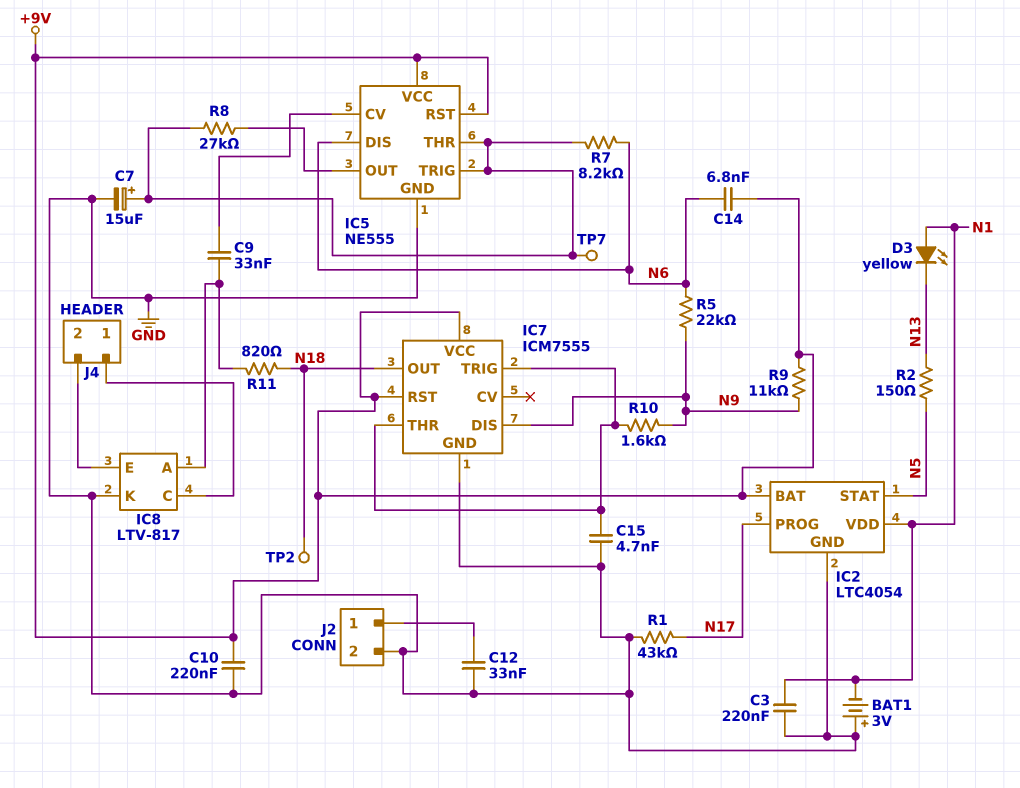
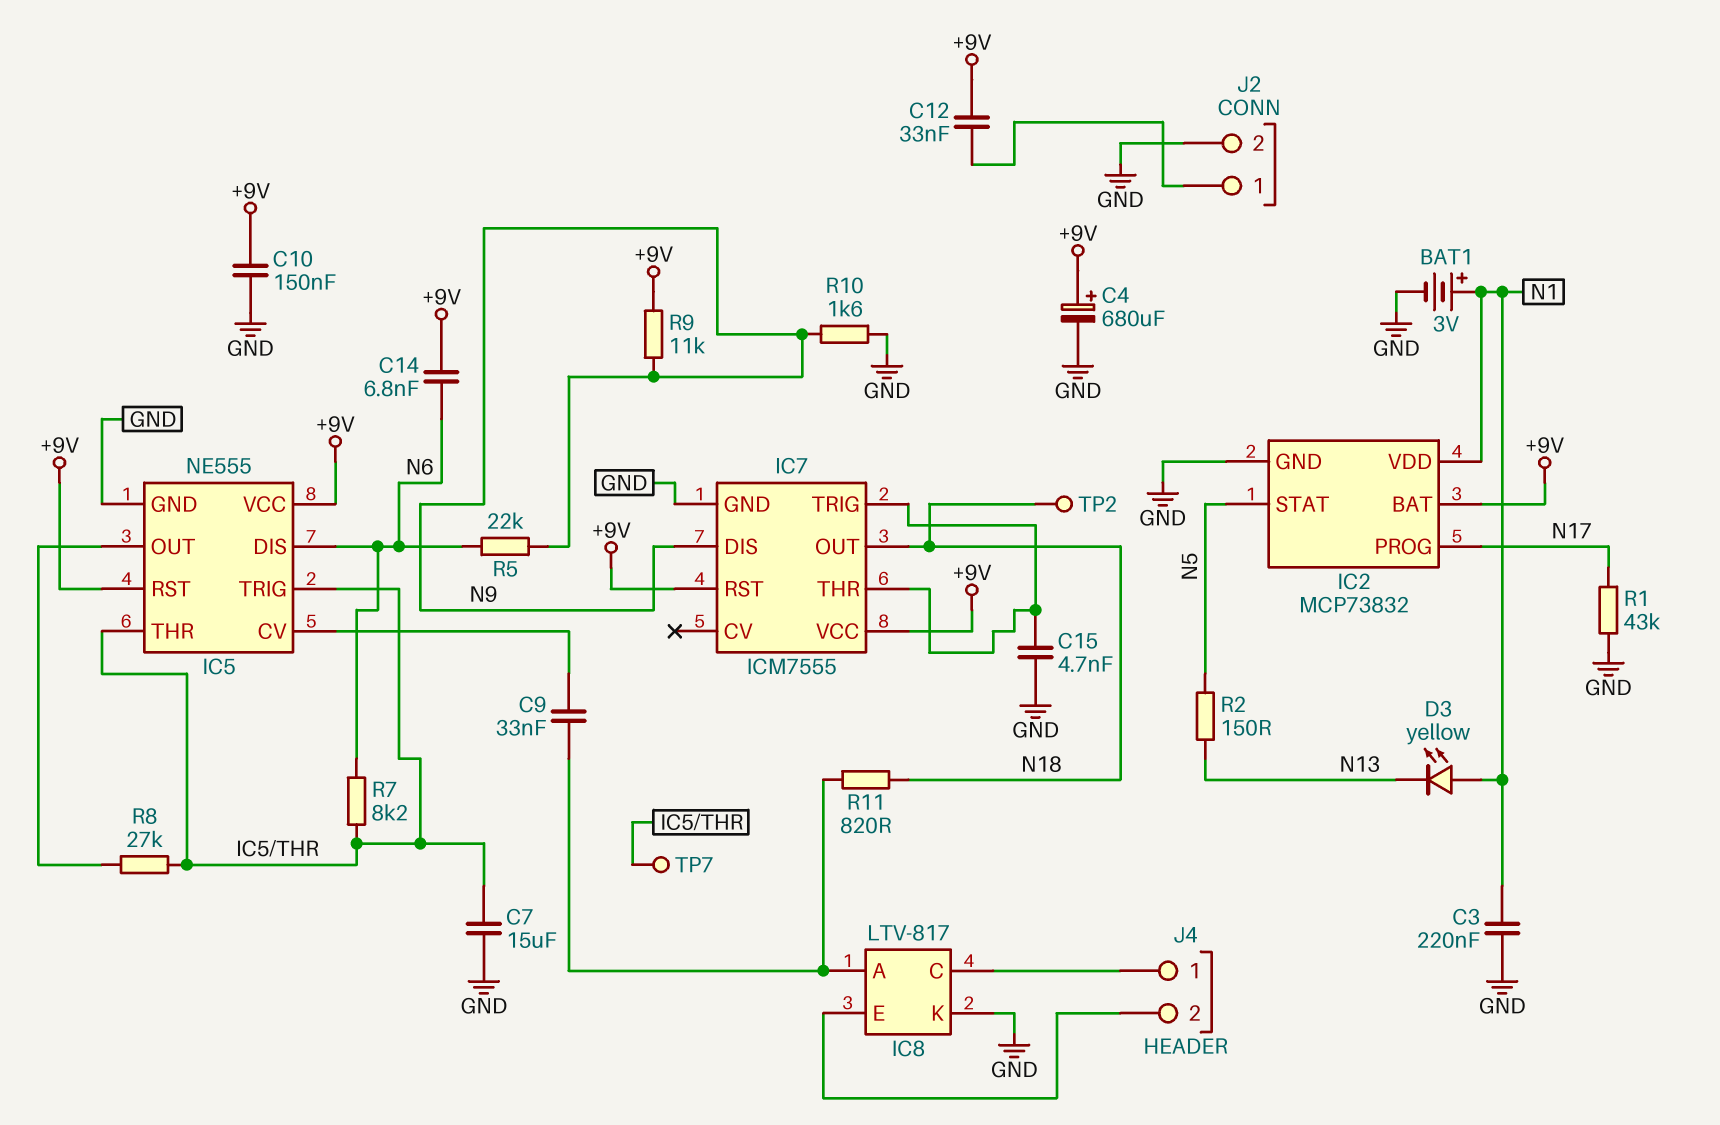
BAT1: 3V (plus GND, minus N1) -> 3V (plus N1, minus GND)
C4: none -> 680uF (plus +9V, minus GND)
C7: 15uF (plus IC5/THR, minus GND) -> 15uF (GND, IC5/THR)
C10: 220nF (+9V, GND) -> 150nF (+9V, GND)
C12: 33nF (GND, J2/1) -> 33nF (+9V, J2/1)
IC2: LTC4054 -> MCP73832
R10: 1.6k (IC7/THR, N9) -> 1.6k (GND, N9)

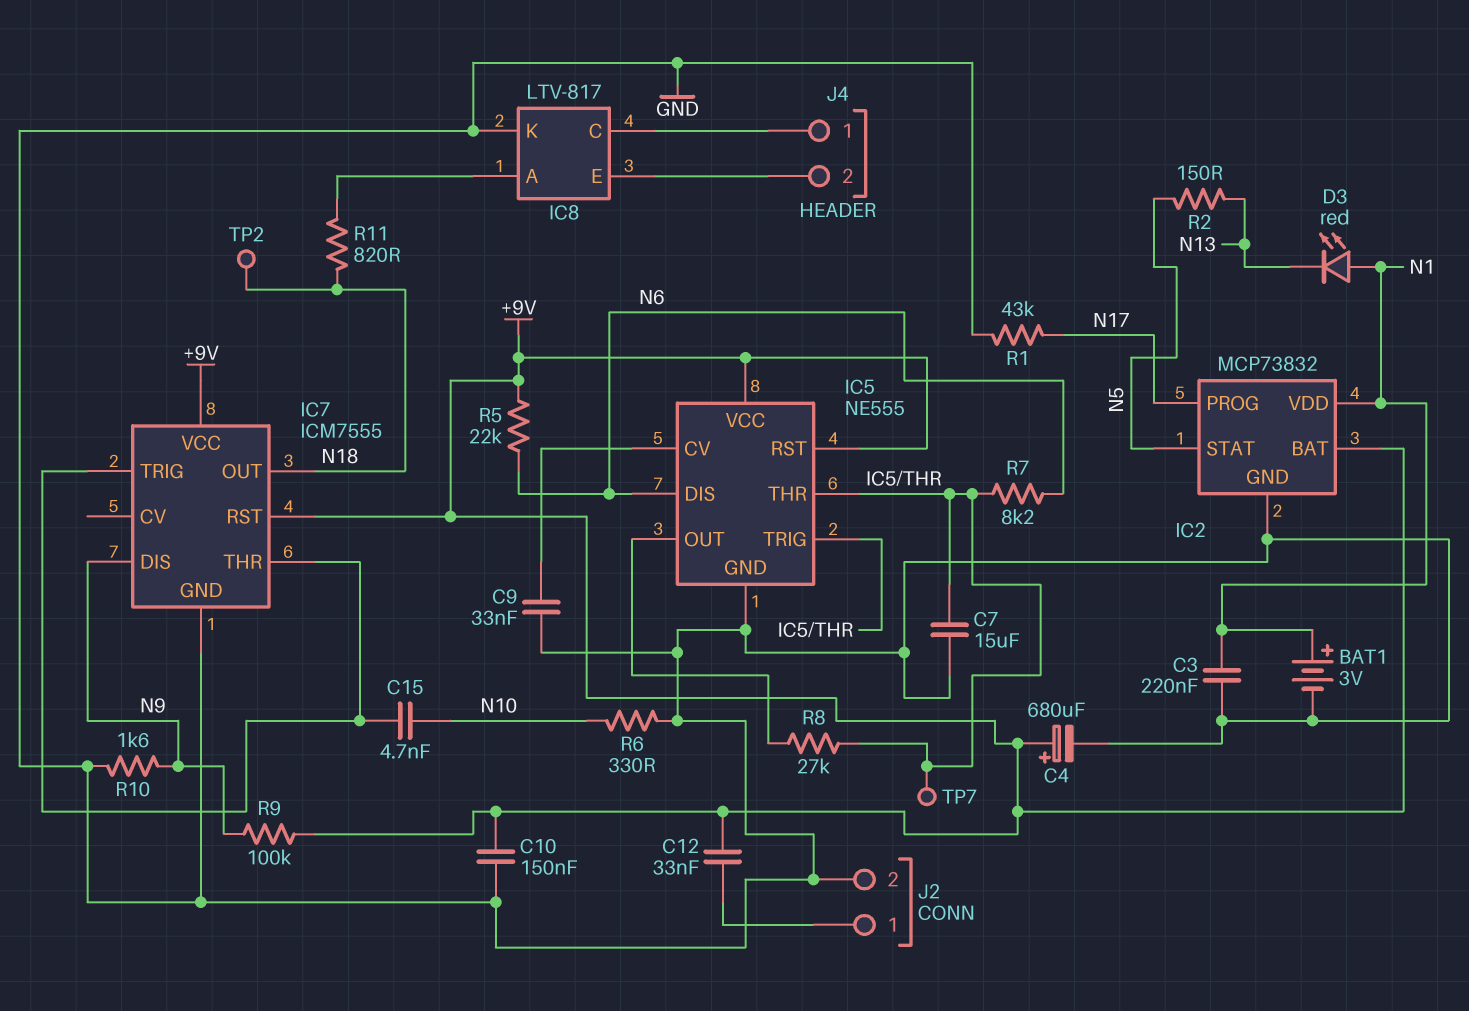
C9: 33nF (IC5/CV, IC8/A) -> 33nF (GND, IC5/CV)
C14: 6.8nF (+9V, N6) -> none
C15: 4.7nF (GND, IC7/THR) -> 4.7nF (IC7/THR, N10)
D3: LED yellow (A N1, K N13) -> LED red (A N1, K N13)
R5: 22k (N6, N9) -> 22k (+9V, N6)
R6: none -> 330 (GND, N10)
R9: 11k (+9V, N9) -> 100k (+9V, N9)

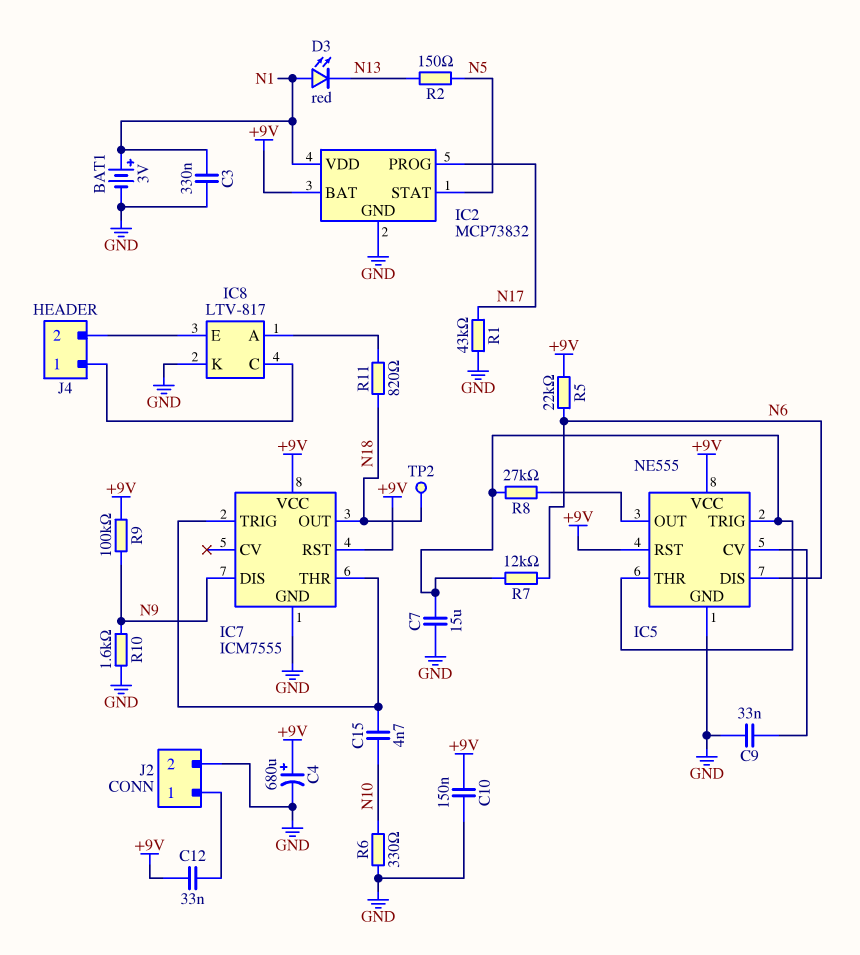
C3: 220nF (GND, N1) -> 330nF (GND, N1)
R7: 8.2k (IC5/THR, N6) -> 12k (IC5/THR, N6)
TP7: test point (IC5/THR) -> none

